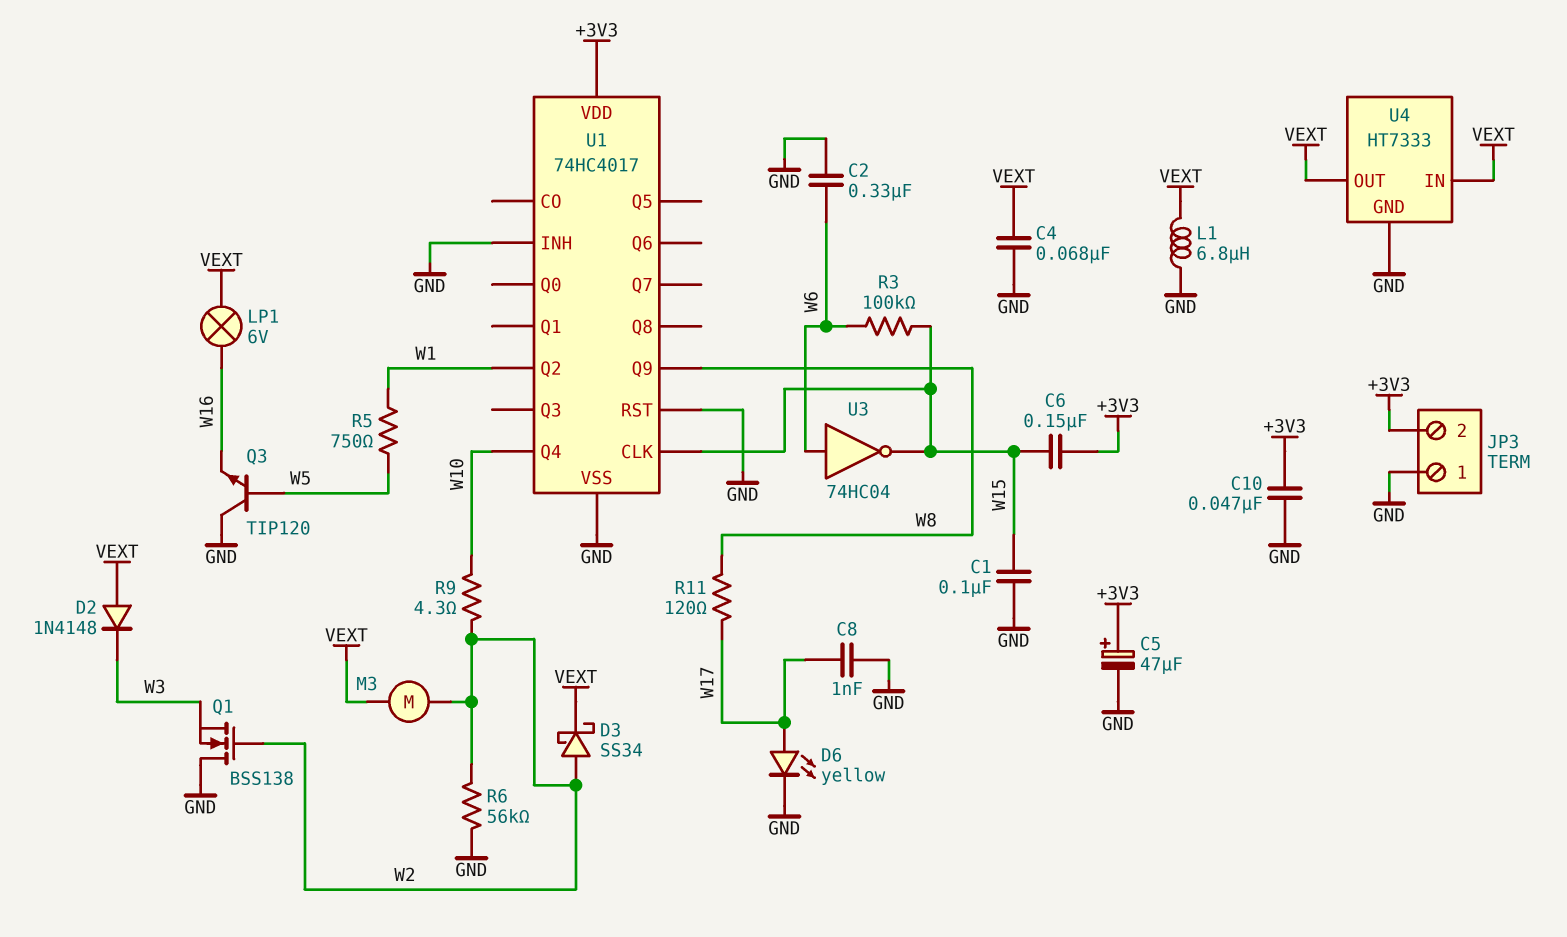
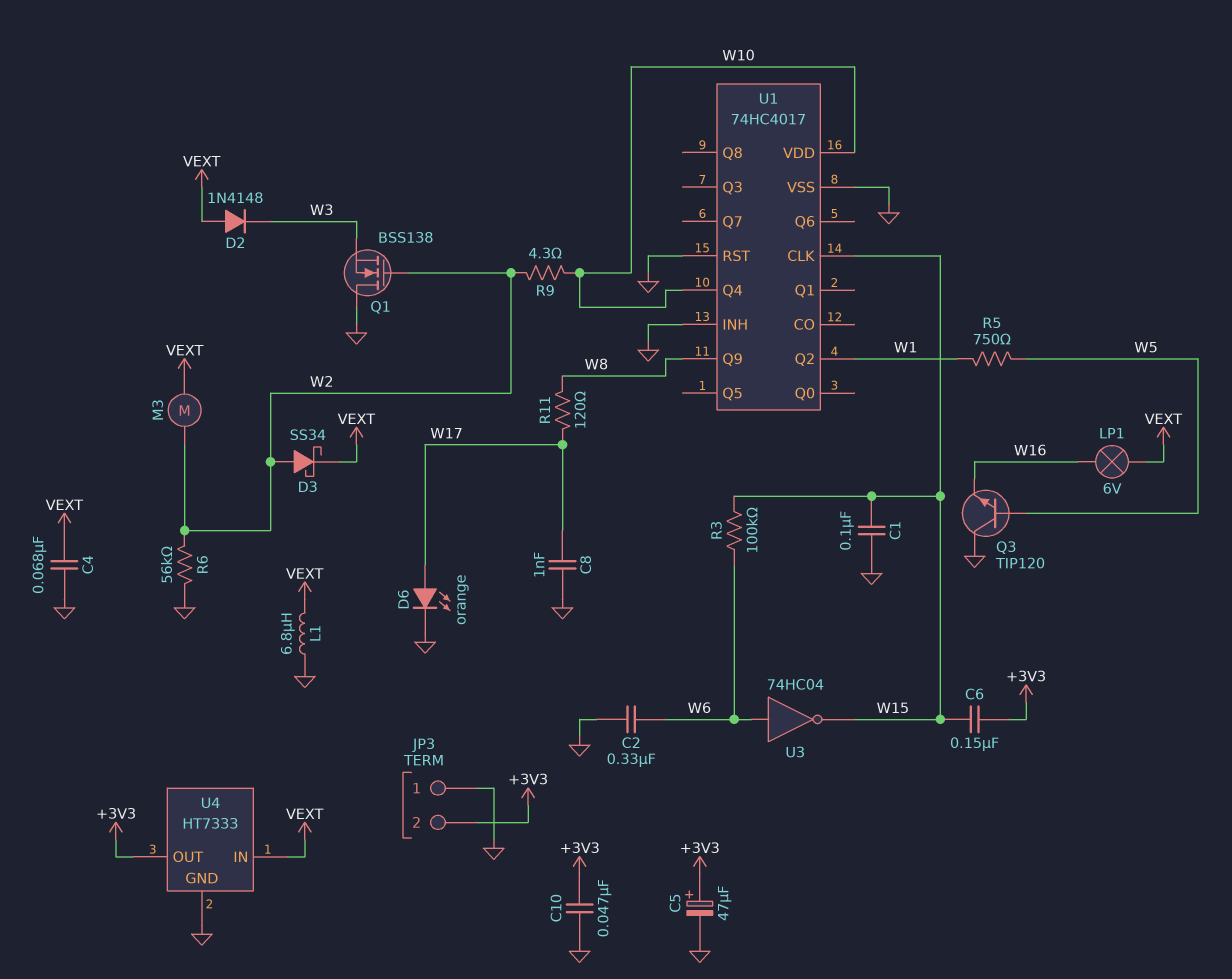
D6: LED yellow (A W17, K GND) -> LED orange (A W17, K GND)
U1 pin VDD: +3V3 -> W10
U4 pin OUT: VEXT -> +3V3

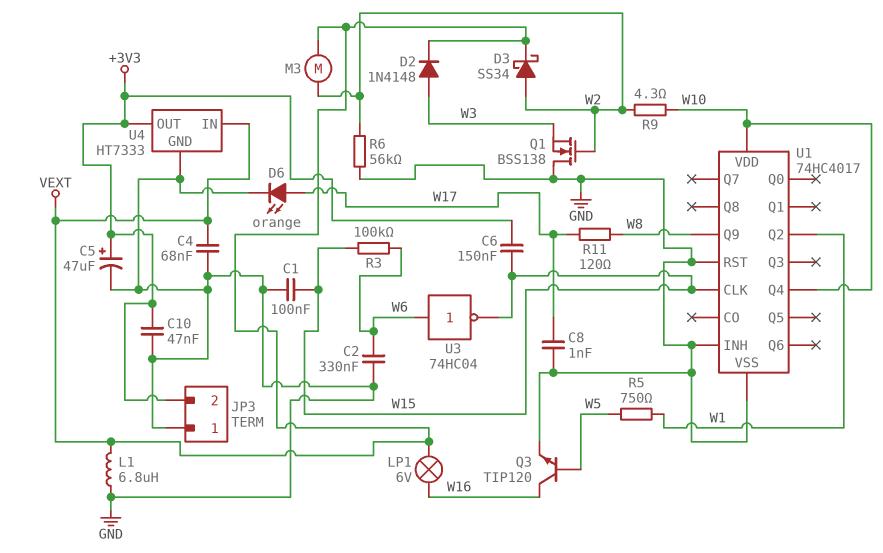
D2: diode 1N4148 (A VEXT, K W3) -> diode 1N4148 (A W3, K VEXT)
Q3: NPN TIP120 (B W5, C GND, E W16) -> NPN TIP120 (B W5, C W16, E GND)

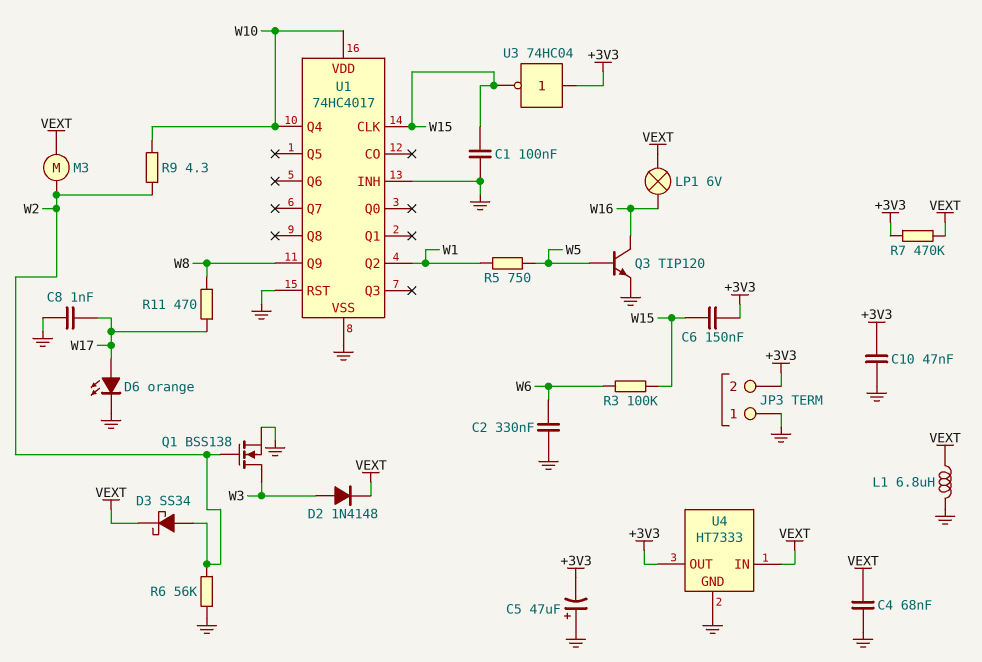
C5: 47uF (plus +3V3, minus GND) -> 47uF (plus GND, minus +3V3)
Q1: NMOS BSS138 (G W2, D GND, S W3) -> NMOS BSS138 (G W2, D W3, S GND)
R7: none -> 470k (+3V3, VEXT)
R11: 120 (W8, W17) -> 470 (W8, W17)
U3: NOT 74HC04 (in W6, out W15) -> NOT 74HC04 (in +3V3, out W15)

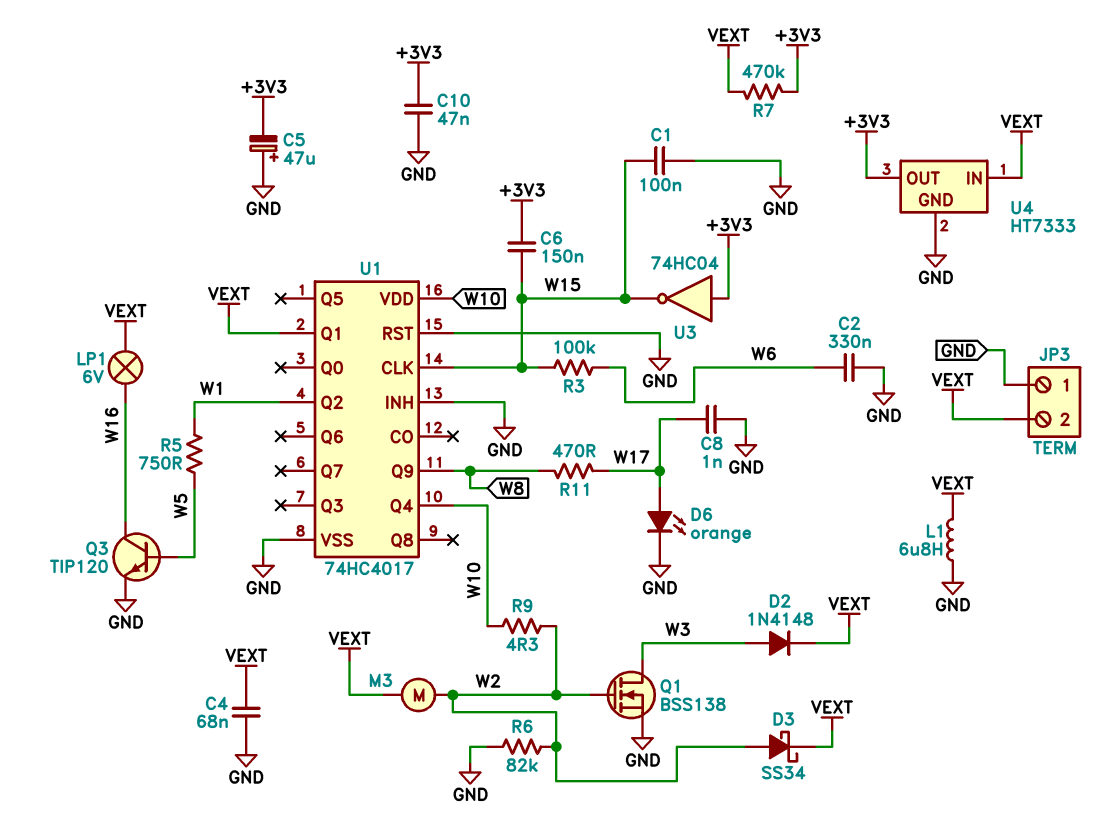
JP3 pin 2: +3V3 -> VEXT
R6: 56k (GND, W2) -> 82k (GND, W2)
U1 pin Q1: none -> VEXT

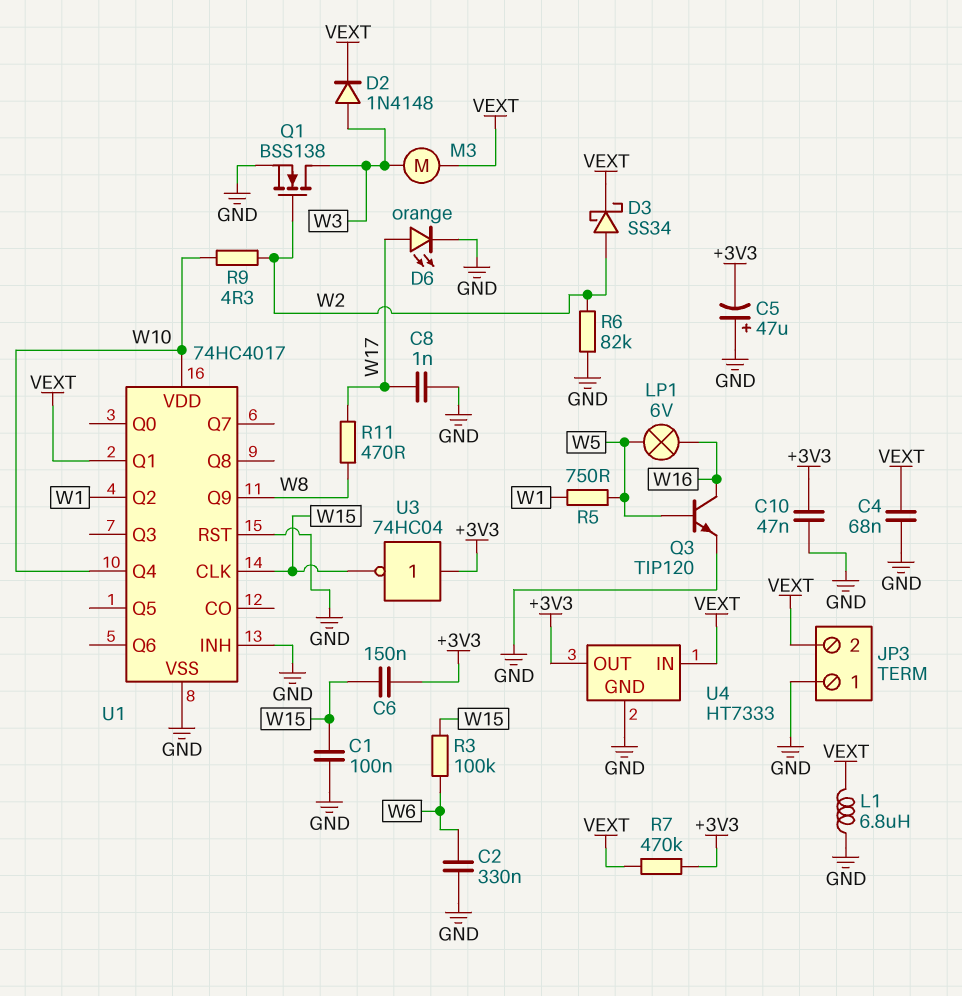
LP1: lamp 6V (VEXT, W16) -> lamp 6V (W5, W16)
M3: motor (VEXT, W2) -> motor (VEXT, W3)

